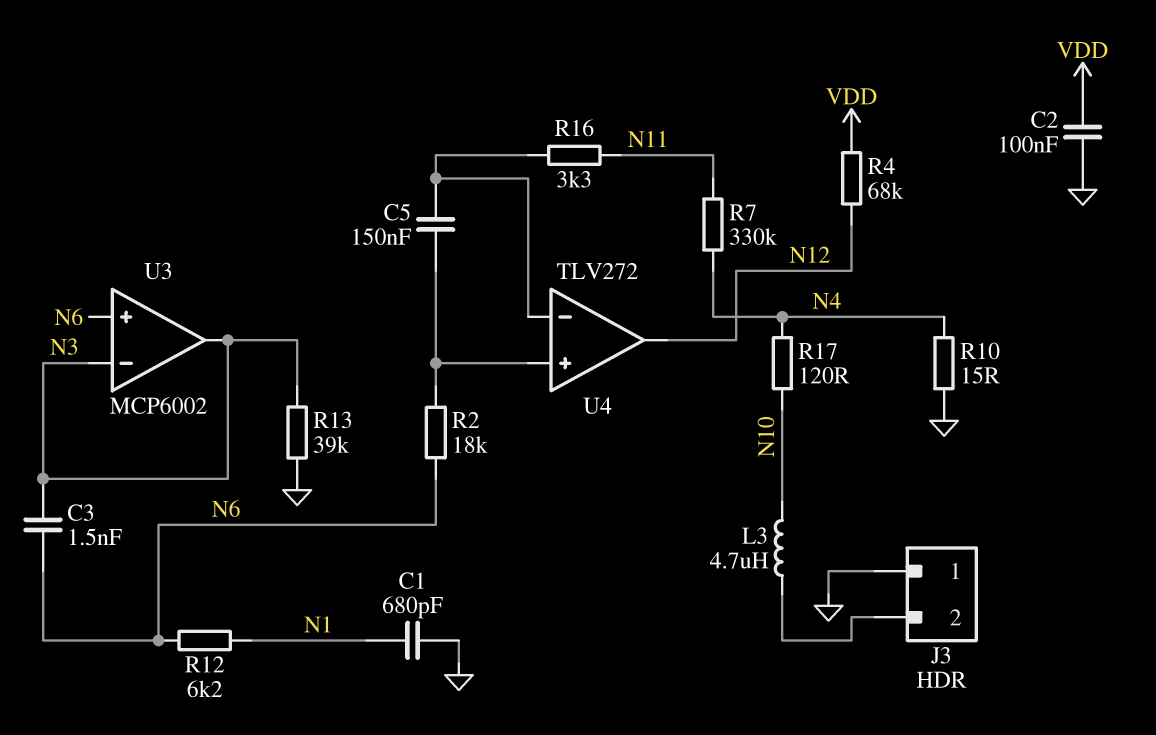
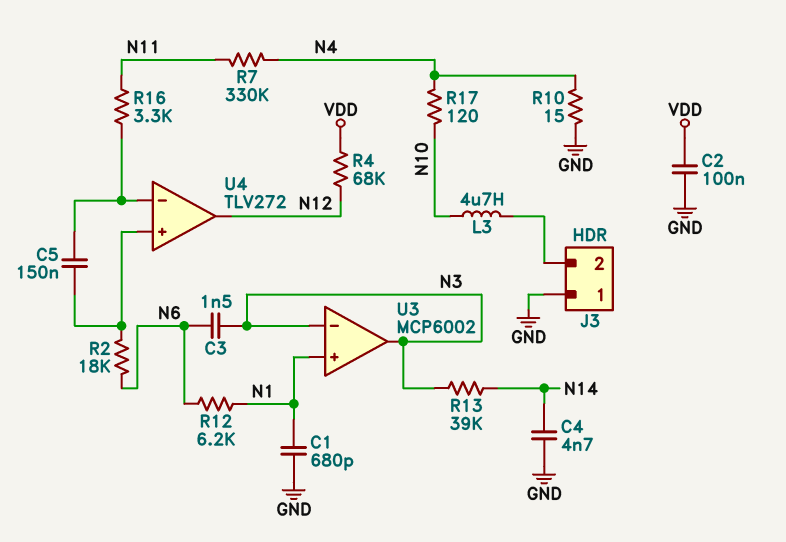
C4: none -> 4.7nF (GND, N14)
R13: 39k (GND, N3) -> 39k (N3, N14)
U3 pin in+: N6 -> N1

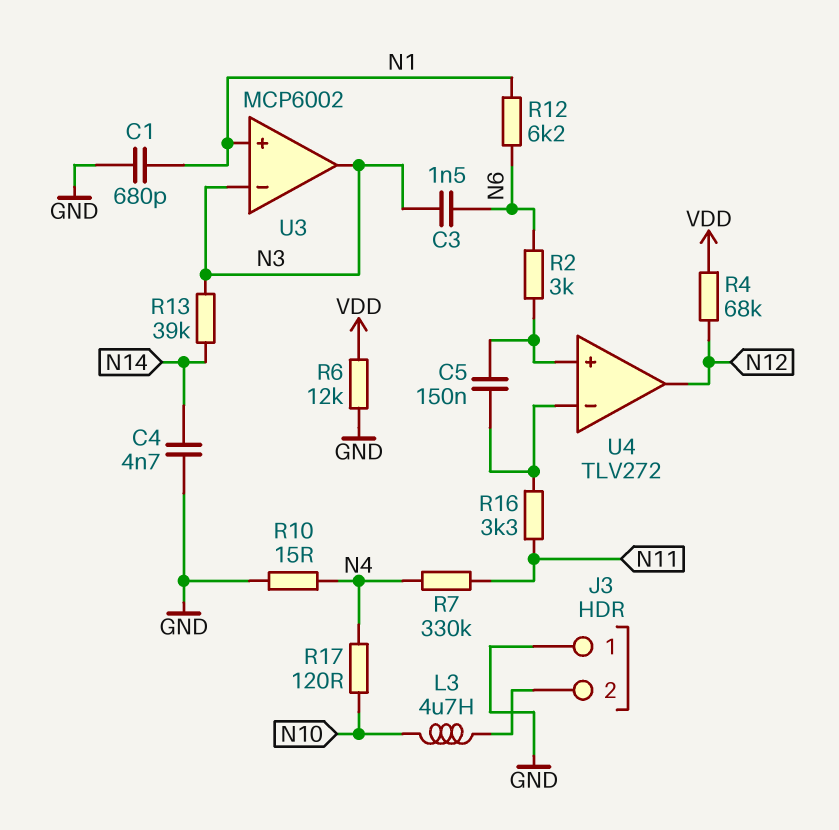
C2: 100nF (GND, VDD) -> none
R2: 18k (N6, U4/in+) -> 3k (N6, U4/in+)
R6: none -> 12k (GND, VDD)

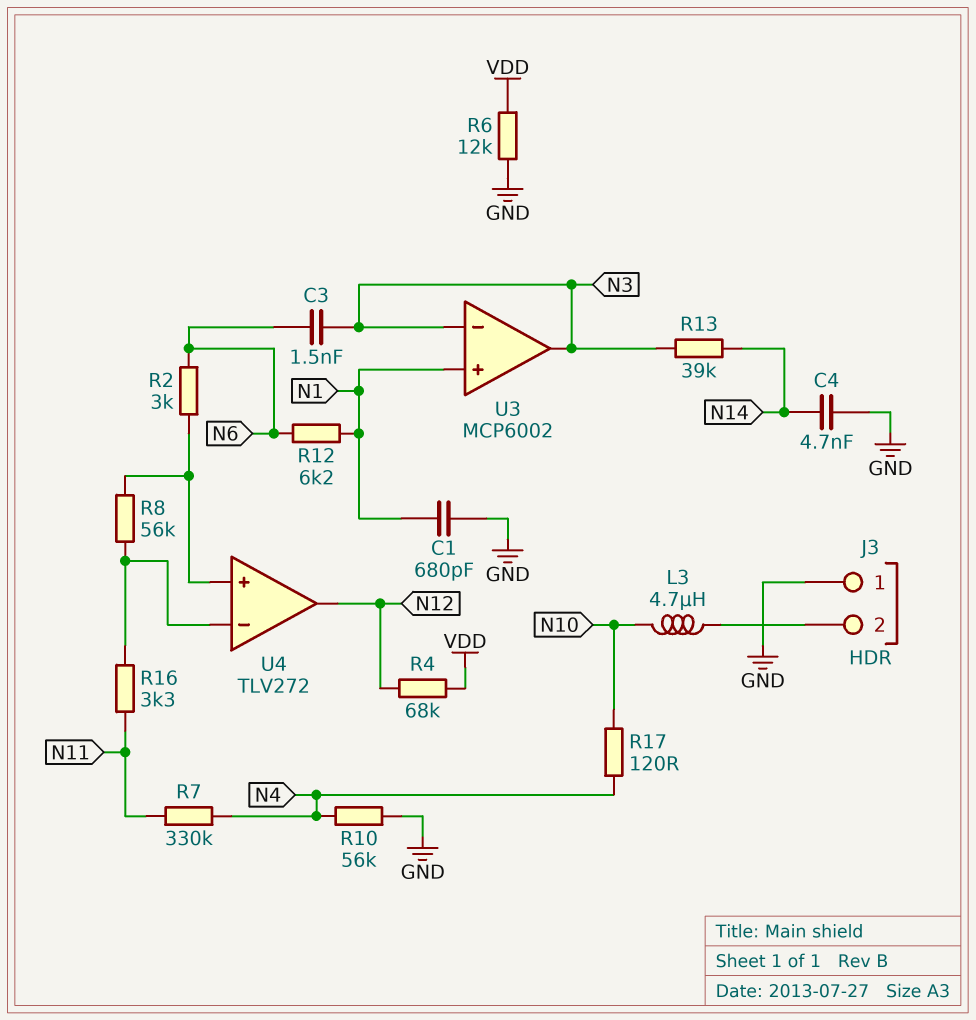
C5: 150nF (U4/in+, U4/in-) -> none
R8: none -> 56k (U4/in+, U4/in-)
R10: 15 (GND, N4) -> 56k (GND, N4)

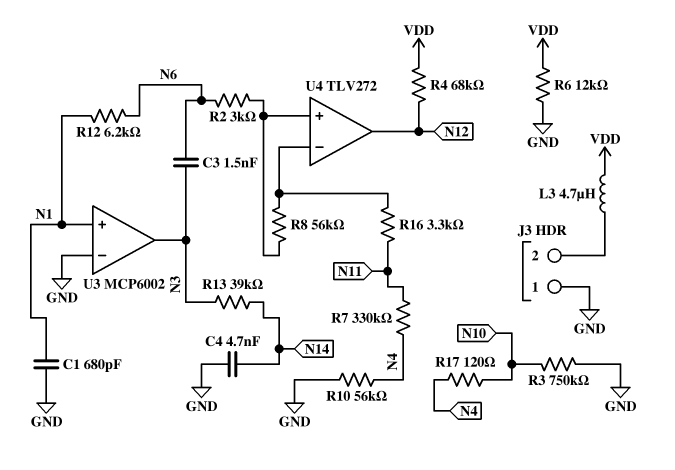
L3: 4.7uH (J3/2, N10) -> 4.7uH (J3/2, VDD)
R3: none -> 750k (GND, N10)
U3 pin in-: N3 -> GND

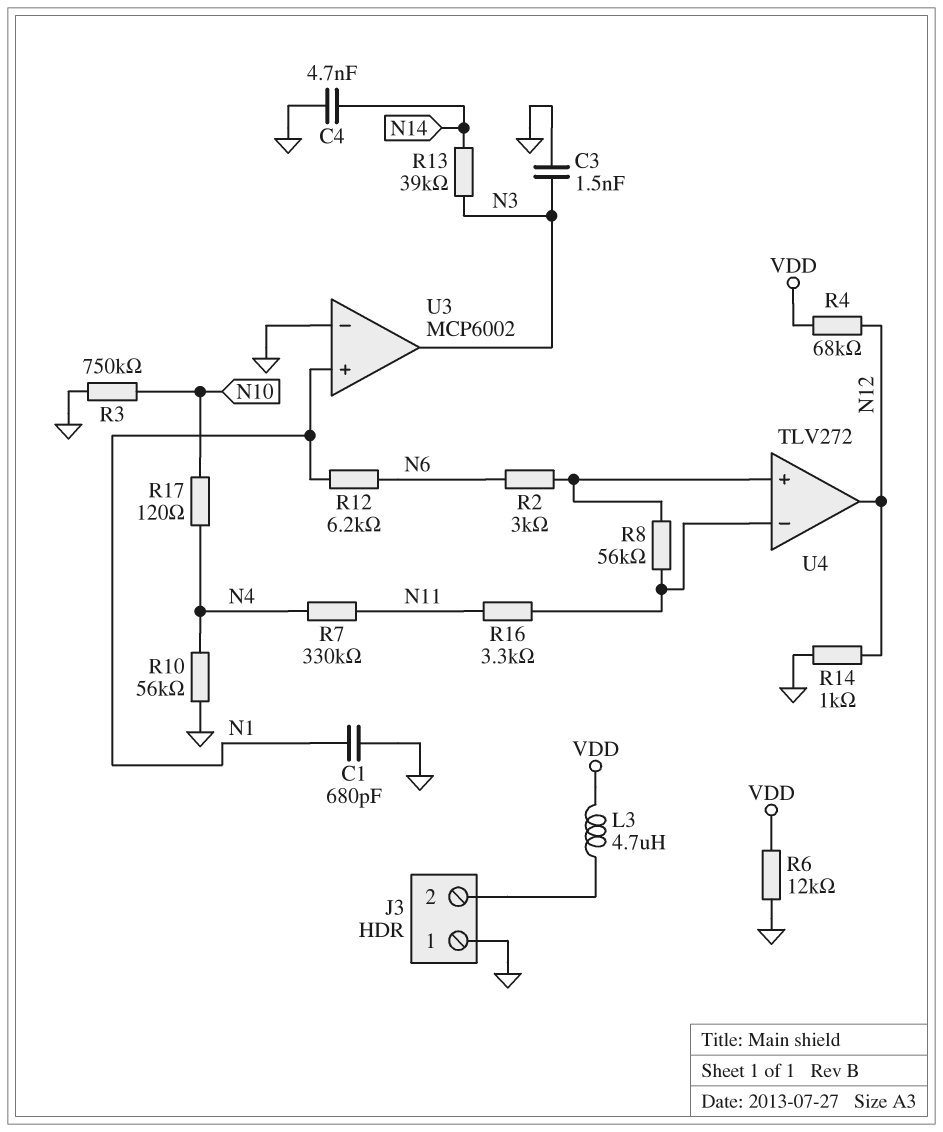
C3: 1.5nF (N3, N6) -> 1.5nF (GND, N3)
R14: none -> 1k (GND, N12)

